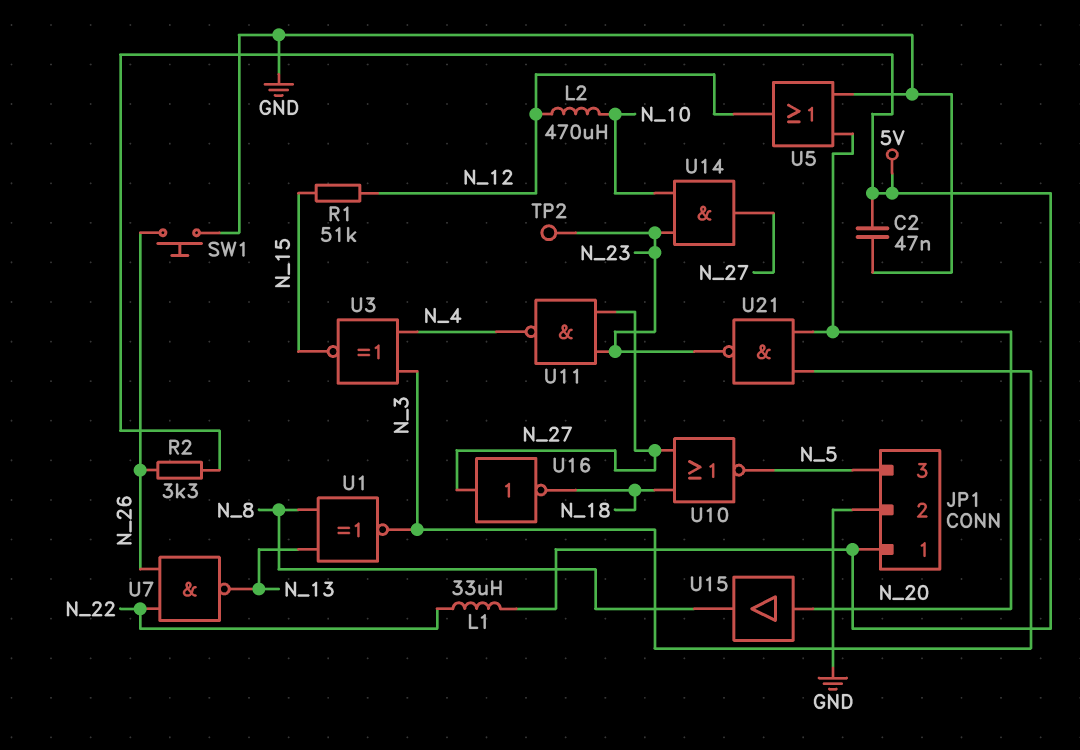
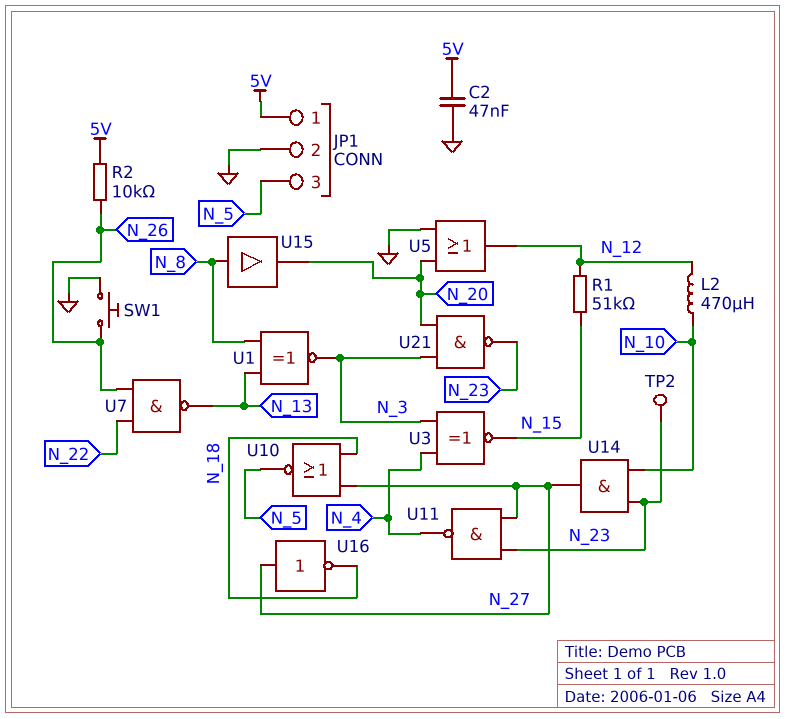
L1: 33uH (5V, N_22) -> none
R2: 3.3k (5V, N_26) -> 10k (5V, N_26)
U15: buffer (in N_20, out N_8) -> buffer (in N_8, out N_20)

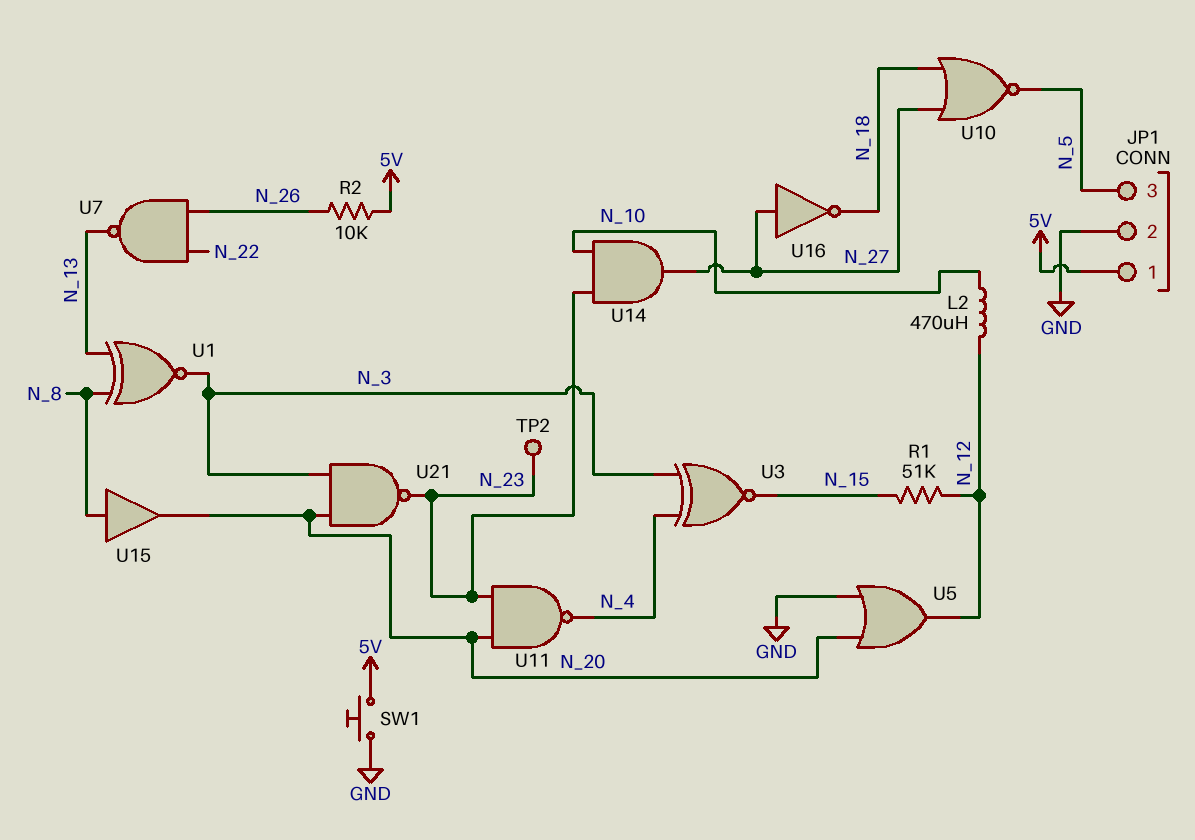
C2: 47nF (5V, GND) -> none
SW1: button (GND, N_26) -> button (5V, GND)
U11: NAND (in N_23, in N_27, out N_4) -> NAND (in N_20, in N_23, out N_4)

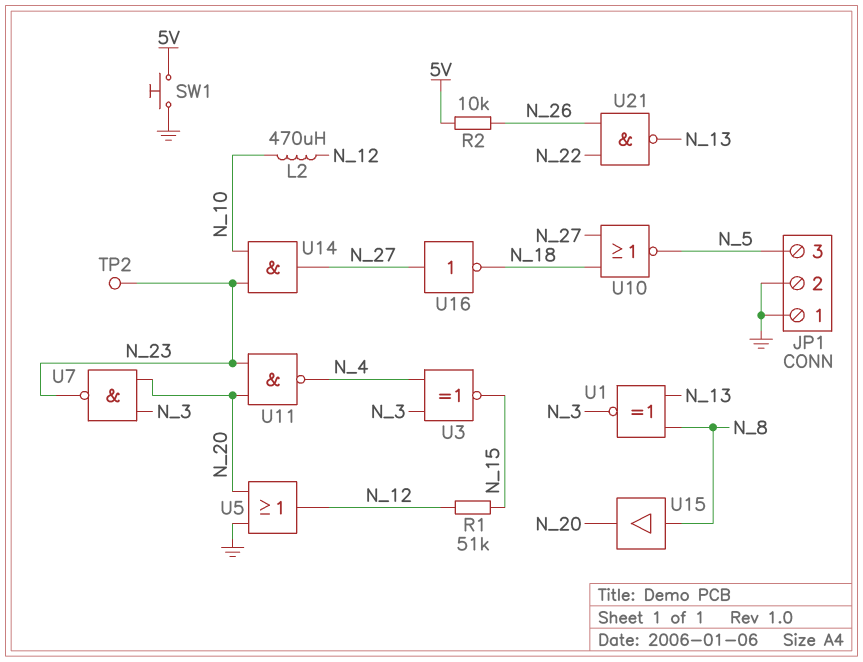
JP1 pin 1: 5V -> GND
U7: NAND (in N_22, in N_26, out N_13) -> NAND (in N_3, in N_20, out N_23)
U21: NAND (in N_3, in N_20, out N_23) -> NAND (in N_22, in N_26, out N_13)

